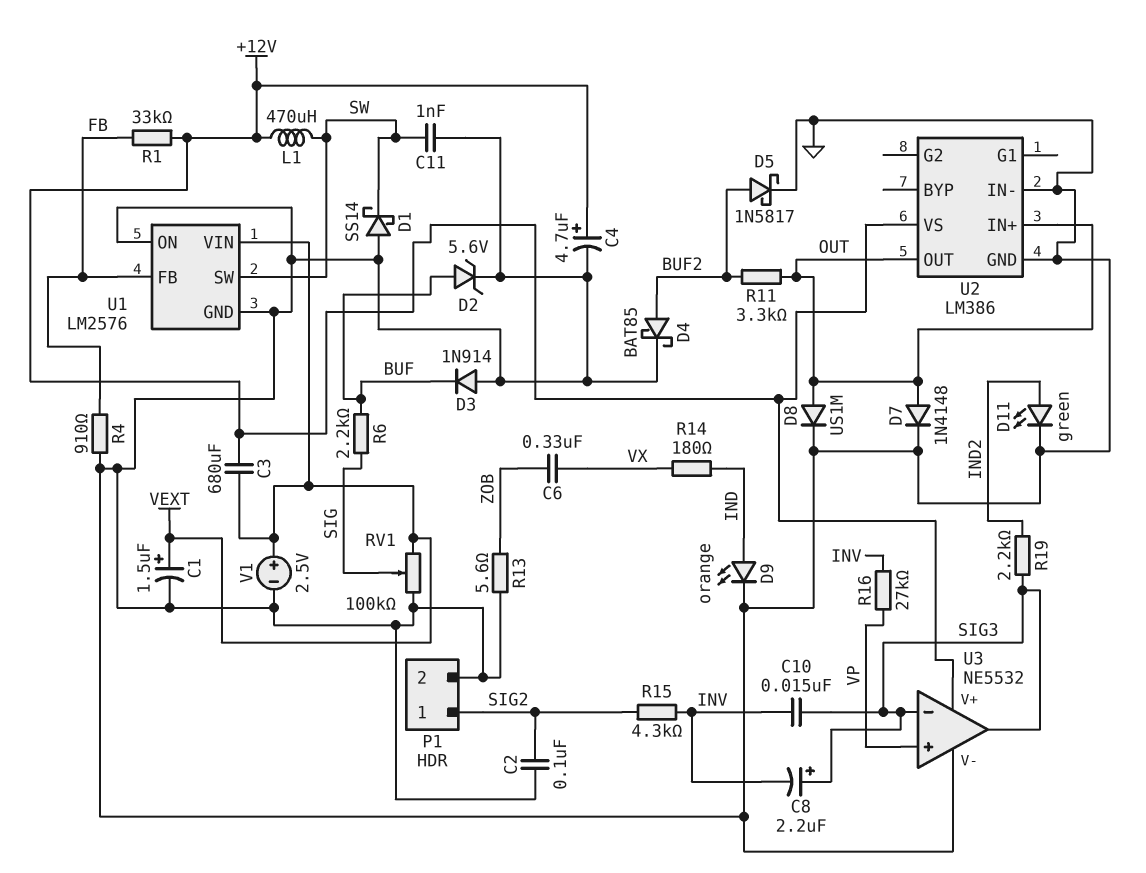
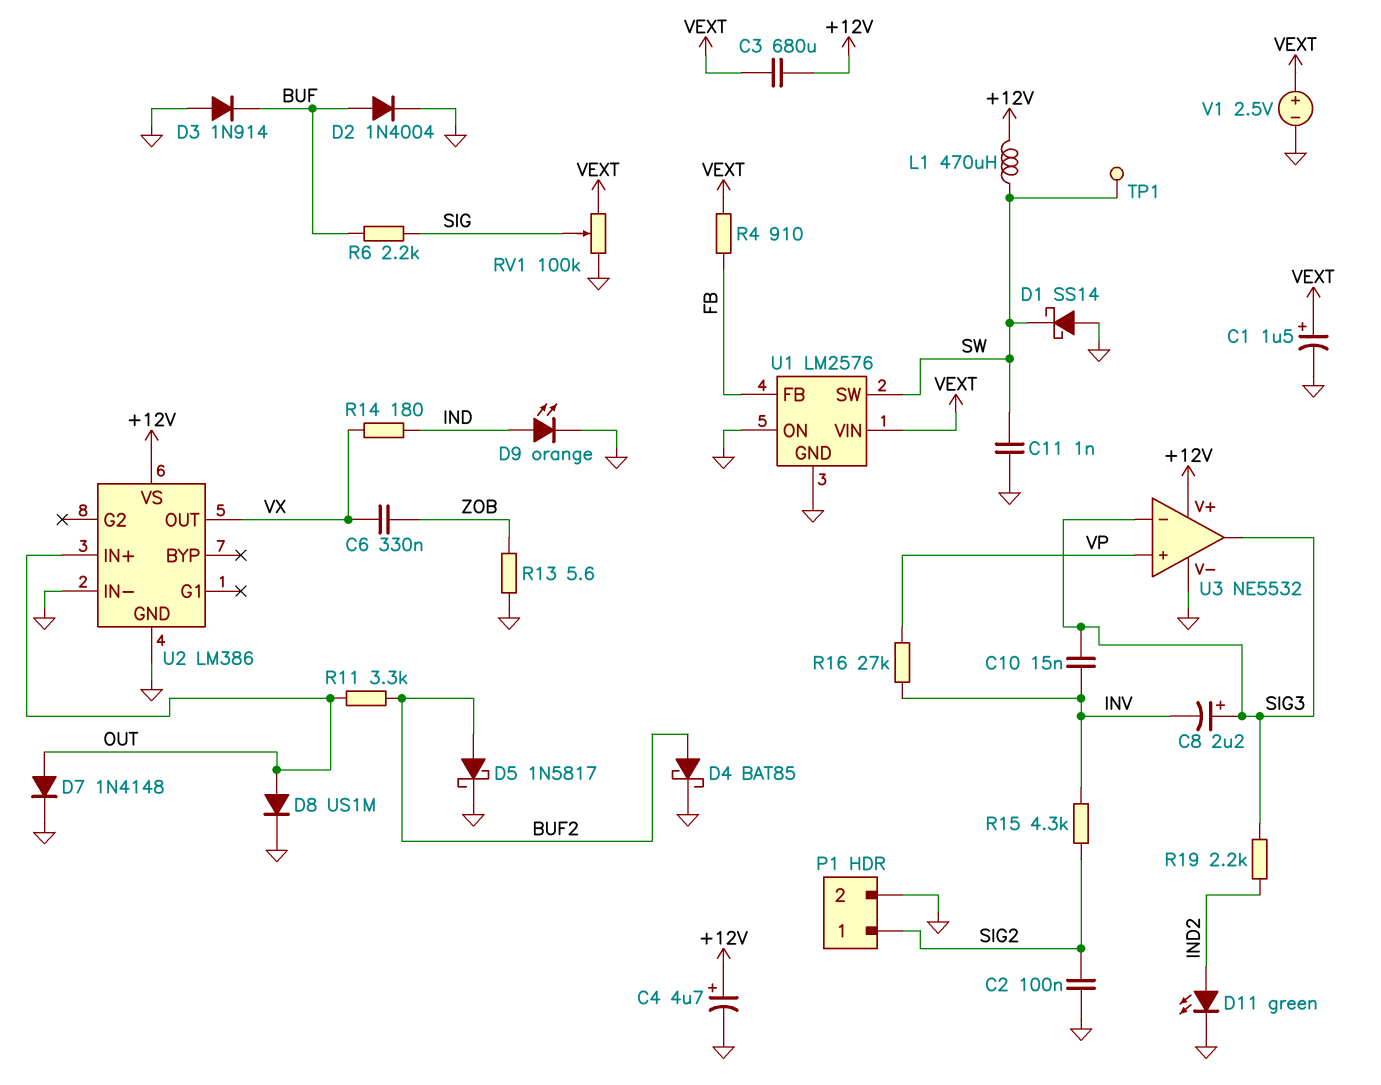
D2: zener 5.6V (A BUF, K GND) -> diode 1N4004 (A BUF, K GND)
R1: 33k (+12V, FB) -> none
R4: 910 (FB, GND) -> 910 (FB, VEXT)
TP1: none -> test point (SW)
U2 pin OUT: OUT -> VX

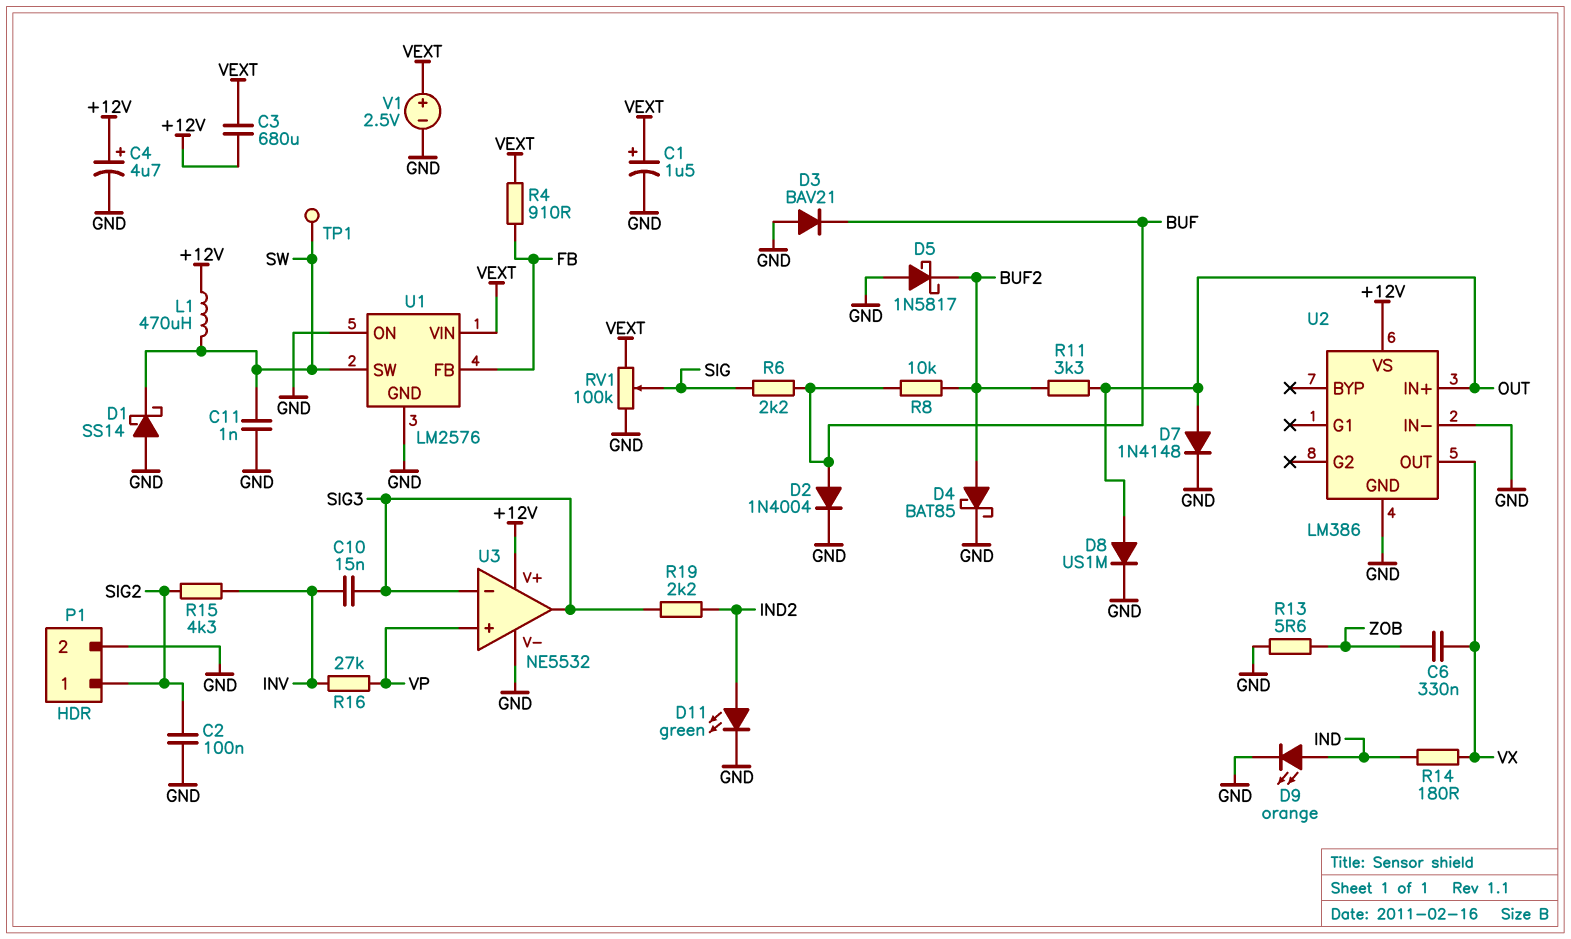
C8: 2.2uF (plus SIG3, minus INV) -> none
D3: diode 1N914 (A GND, K BUF) -> diode BAV21 (A GND, K BUF)
D5: schottky 1N5817 (A BUF2, K GND) -> schottky 1N5817 (A GND, K BUF2)
R8: none -> 10k (BUF, BUF2)

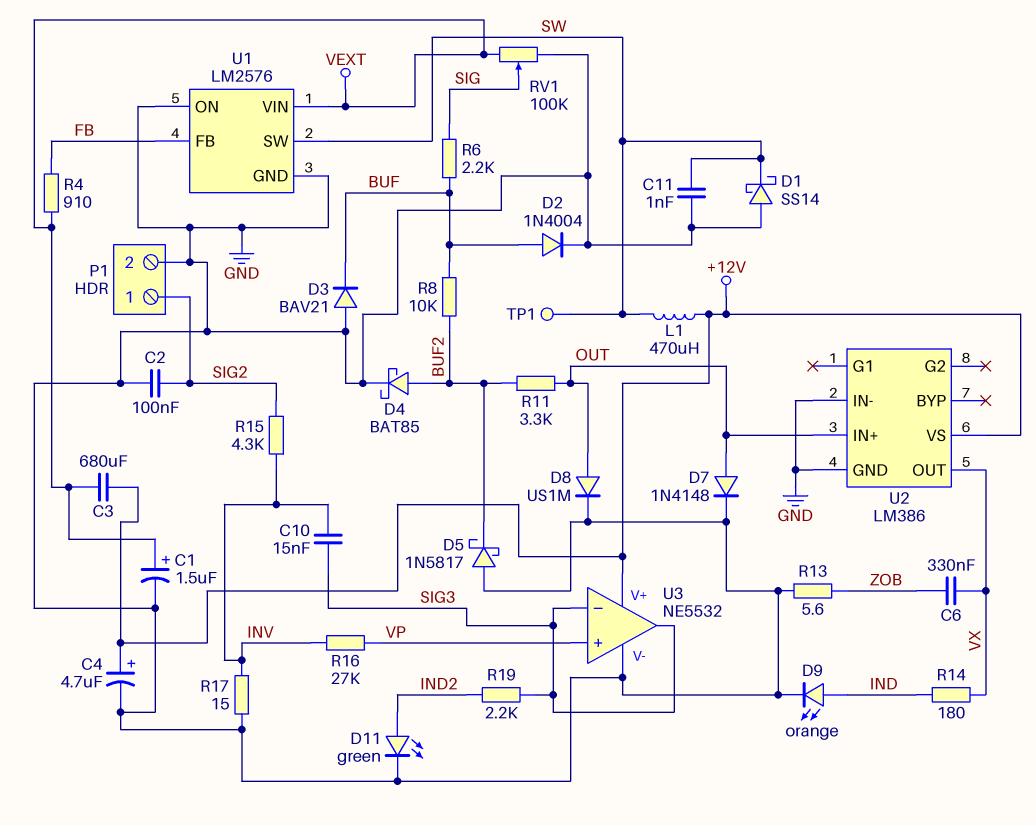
R17: none -> 15 (GND, INV)
V1: 2.5V (plus VEXT, minus GND) -> none

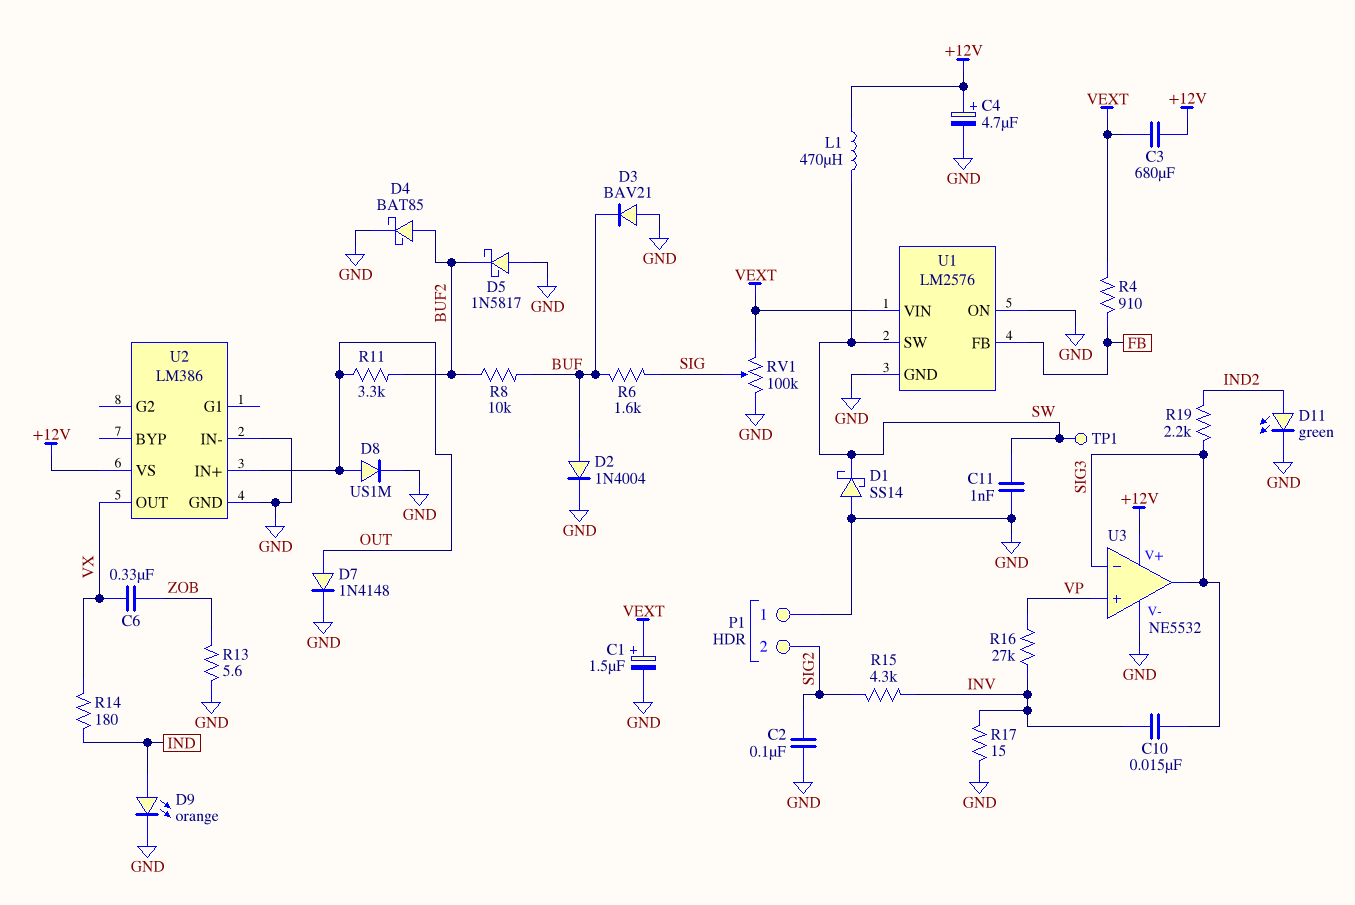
P1 pin 1: SIG2 -> GND
P1 pin 2: GND -> SIG2
R6: 2.2k (BUF, SIG) -> 1.6k (BUF, SIG)

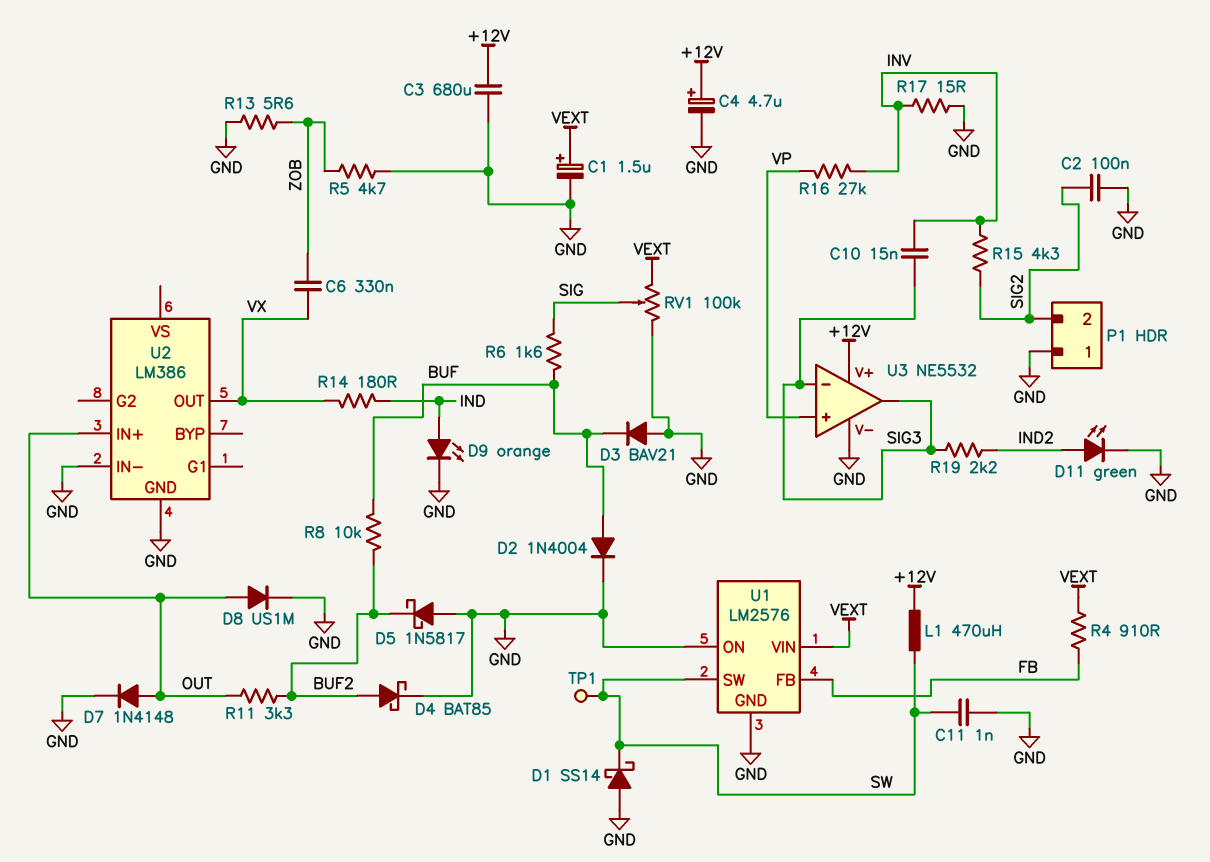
C3: 680uF (+12V, VEXT) -> 680uF (+12V, GND)
R5: none -> 4.7k (GND, ZOB)
U2 pin VS: +12V -> none

